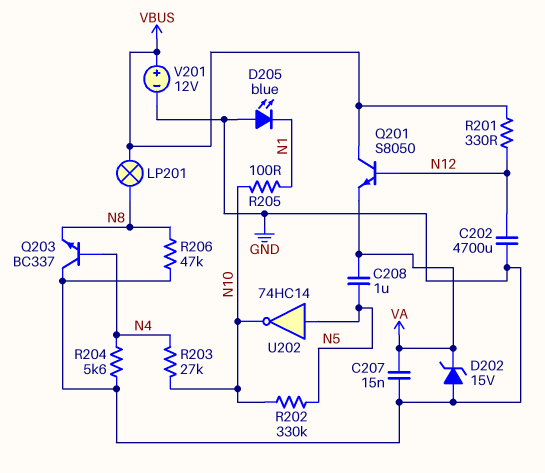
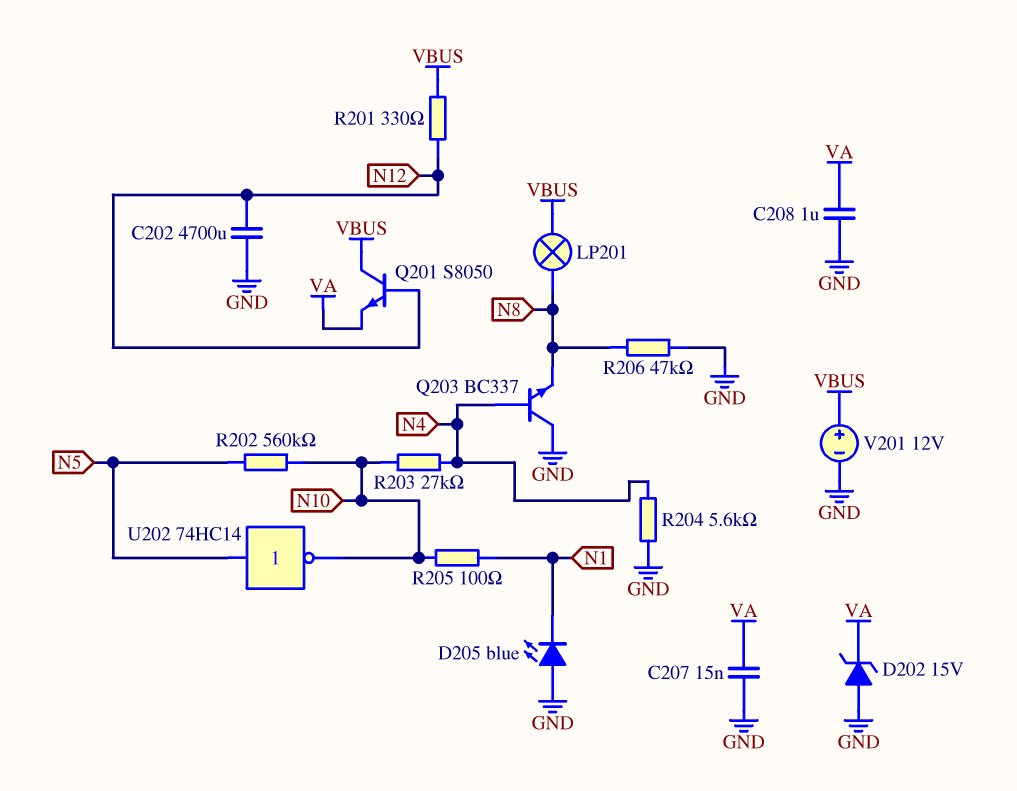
C208: 1uF (N5, VA) -> 1uF (GND, VA)
R202: 330k (N5, N10) -> 560k (N5, N10)

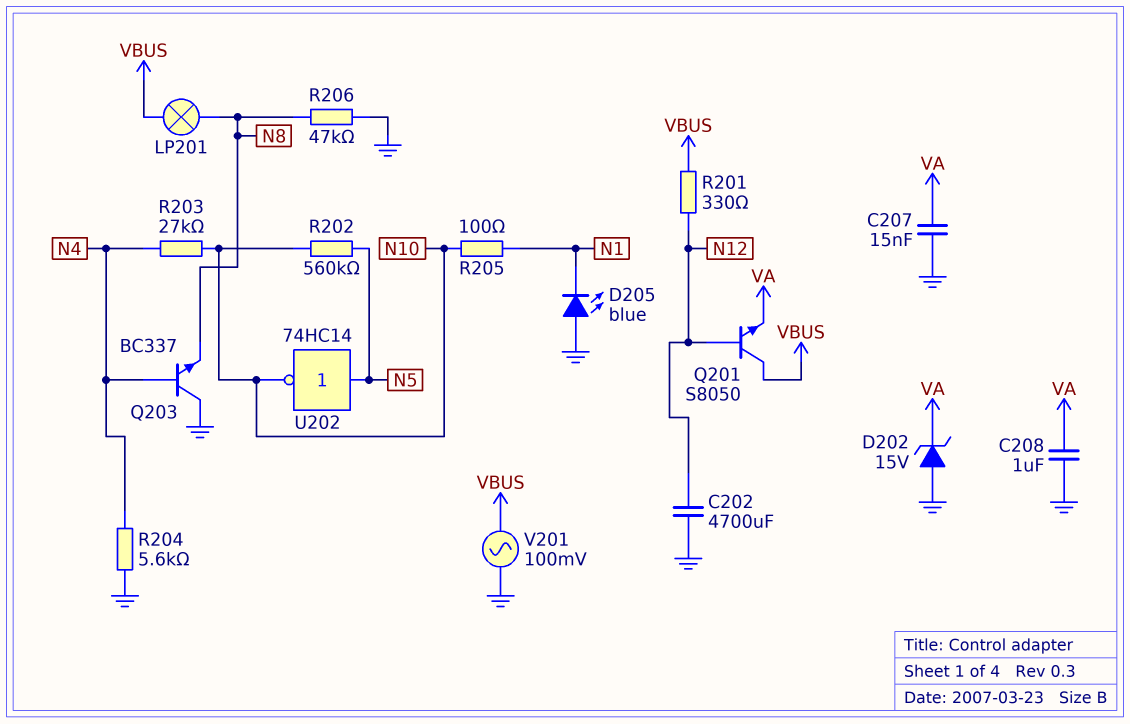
V201: 12V (plus VBUS, minus GND) -> AC 100mV (GND, VBUS)

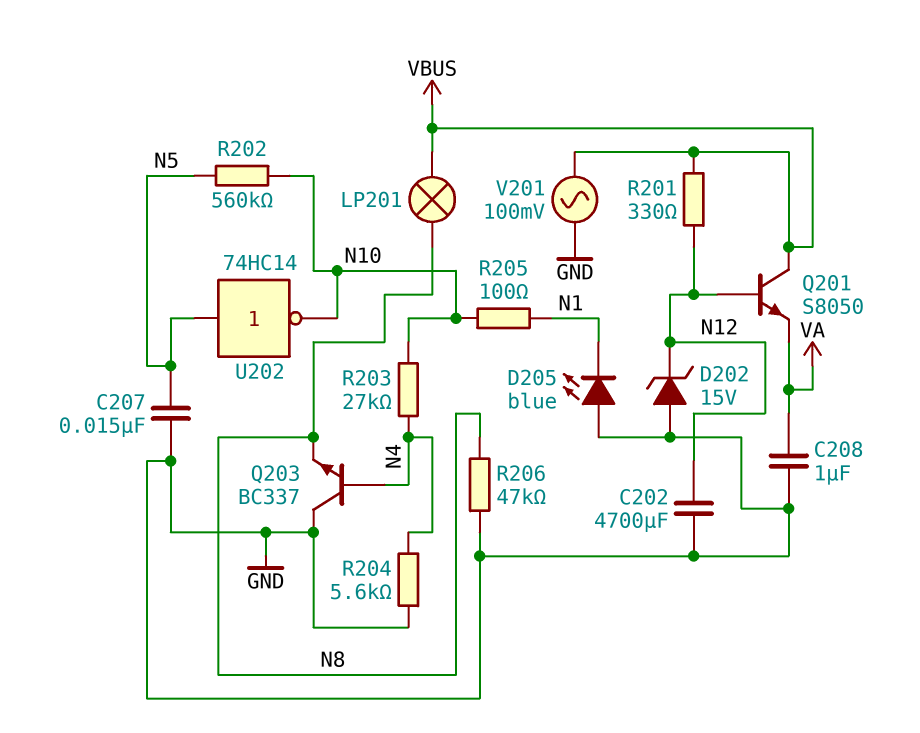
C207: 15nF (GND, VA) -> 15nF (GND, N5)
D202: zener 15V (A GND, K VA) -> zener 15V (A GND, K N12)

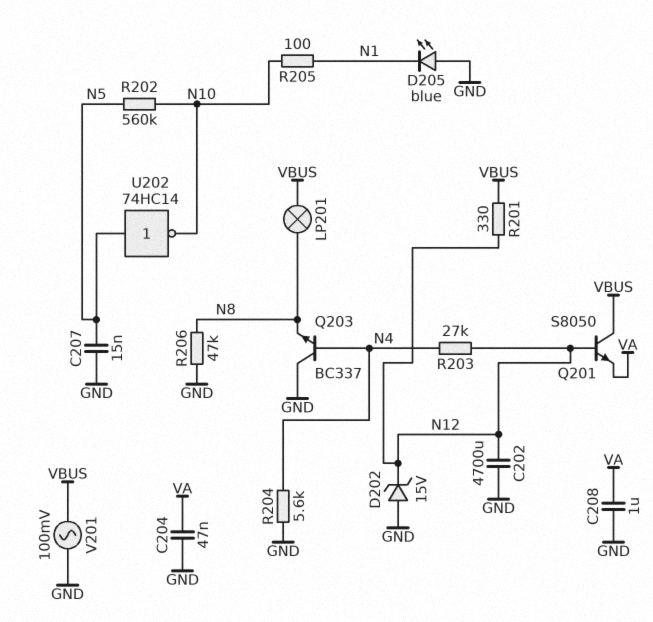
C204: none -> 47nF (GND, VA)
R203: 27k (N4, N10) -> 27k (N4, N12)

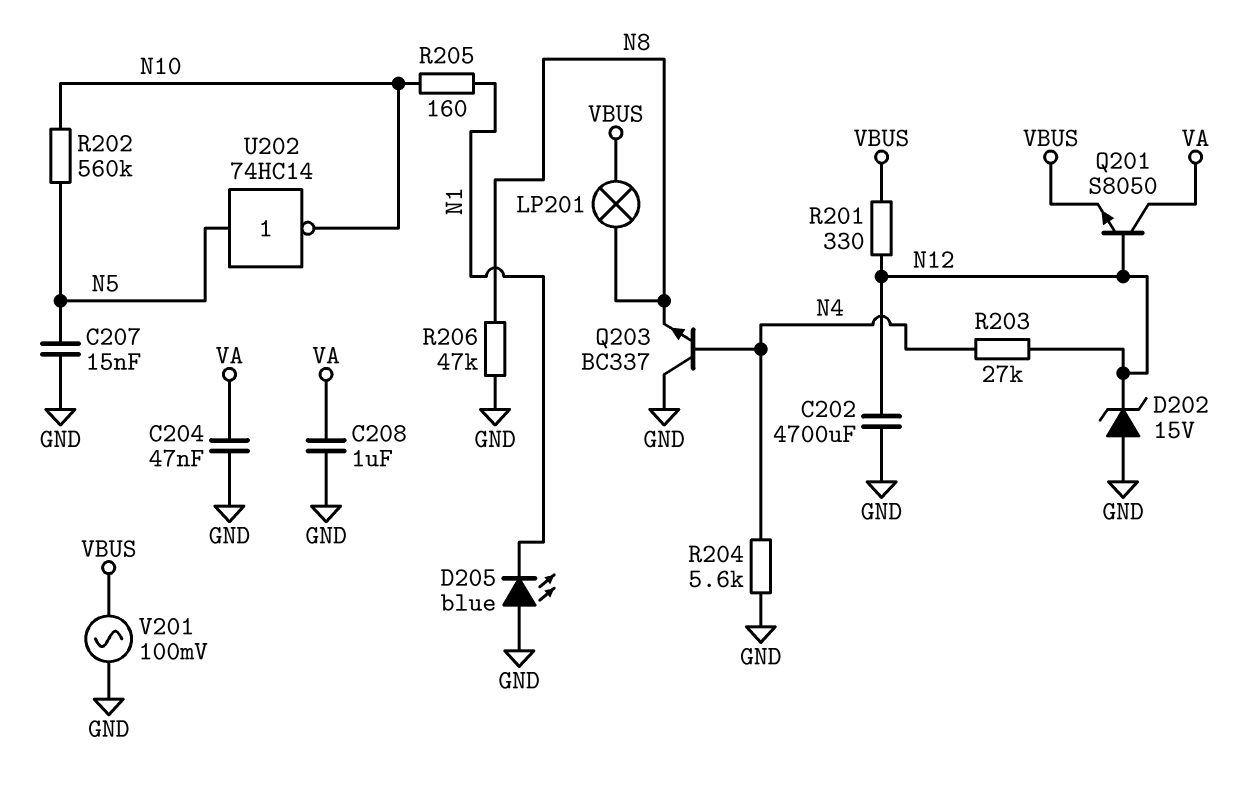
Q201: NPN S8050 (B N12, C VBUS, E VA) -> NPN S8050 (B N12, C VA, E VBUS)
R205: 100 (N1, N10) -> 160 (N1, N10)

